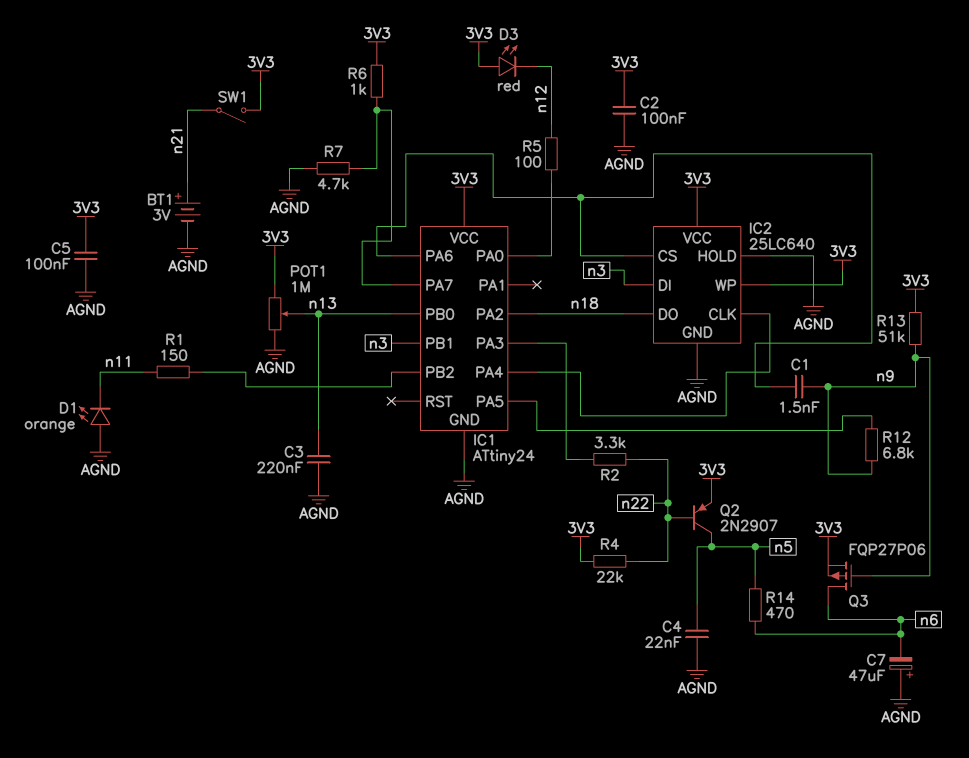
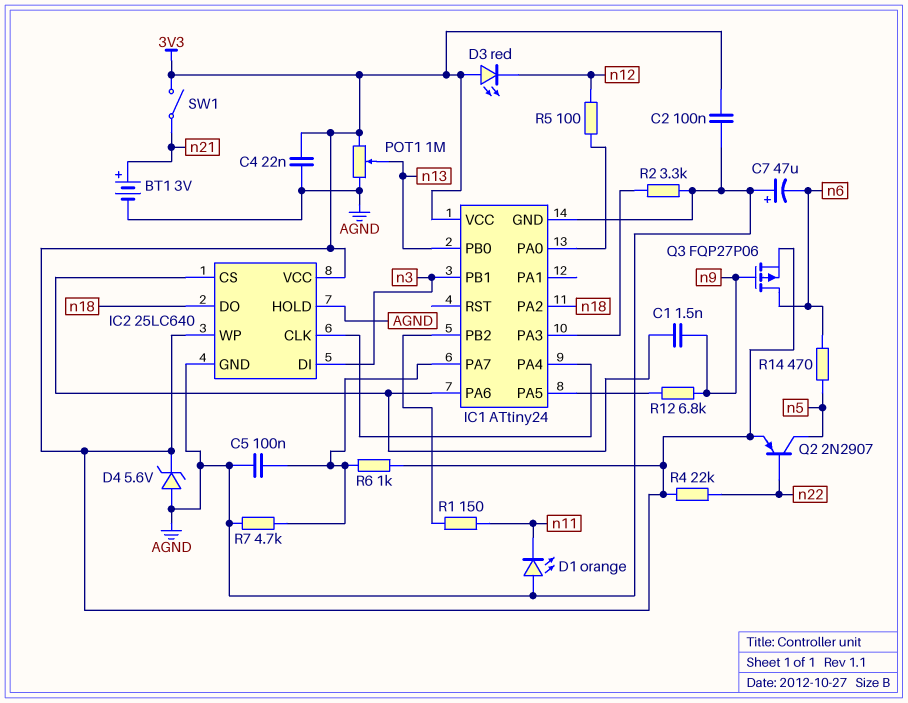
C3: 220nF (AGND, n13) -> none
C4: 22nF (AGND, n5) -> 22nF (3V3, AGND)
C5: 100nF (3V3, AGND) -> 100nF (AGND, IC1/PA7)
D4: none -> zener 5.6V (A AGND, K 3V3)
R2: 3.3k (IC1/PA3, n22) -> 3.3k (AGND, IC1/PA3)
R13: 51k (3V3, n9) -> none

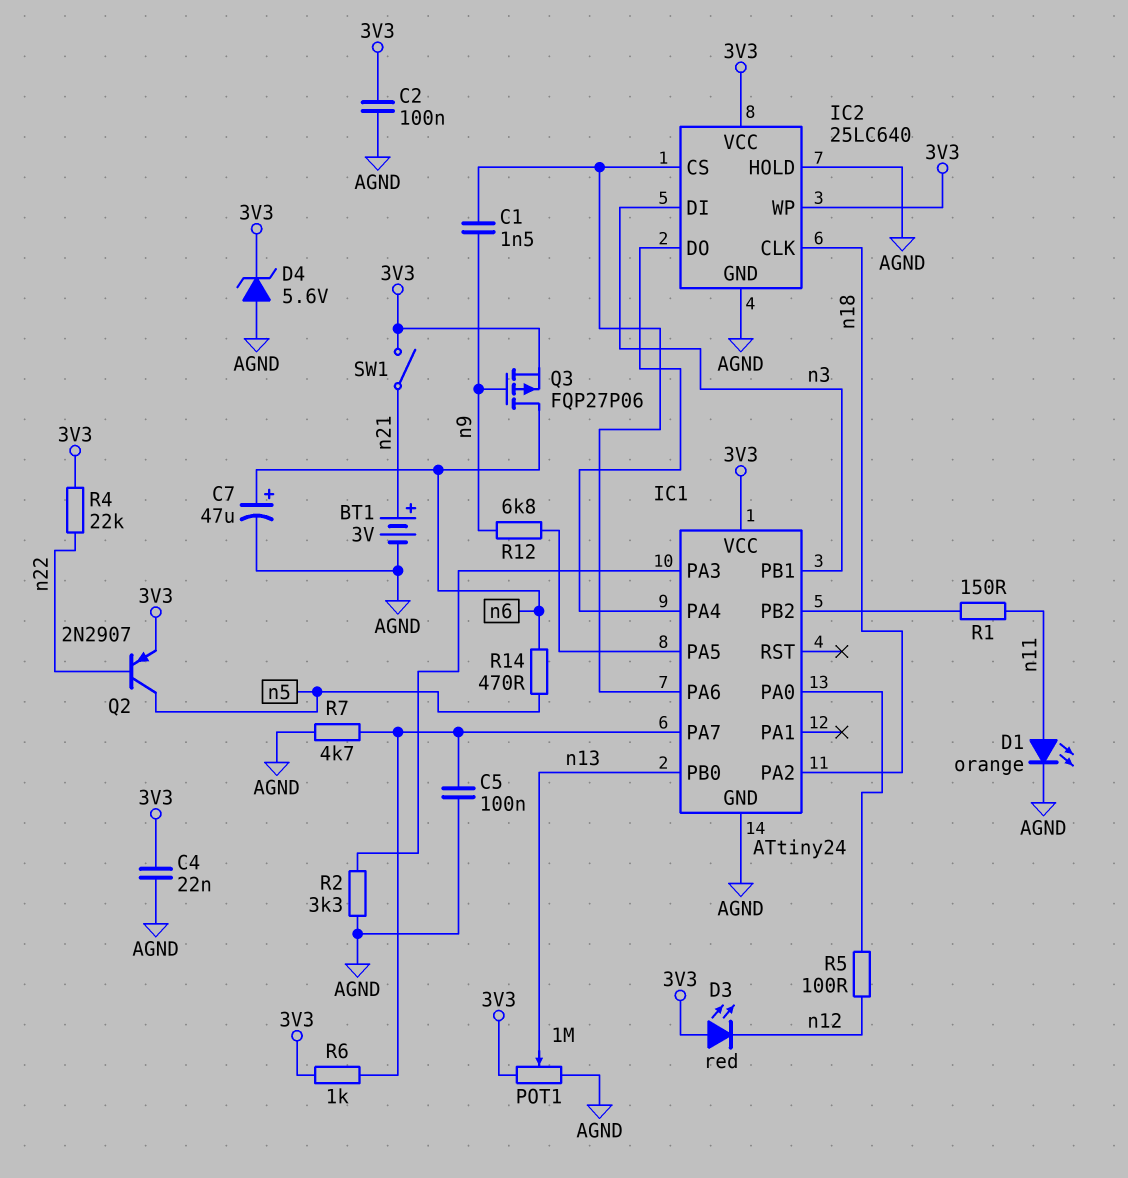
C7: 47uF (plus AGND, minus n6) -> 47uF (plus n6, minus AGND)
D1: LED orange (A AGND, K n11) -> LED orange (A n11, K AGND)
IC2 pin CLK: IC1/PA4 -> n18
IC2 pin DO: n18 -> IC1/PA4

